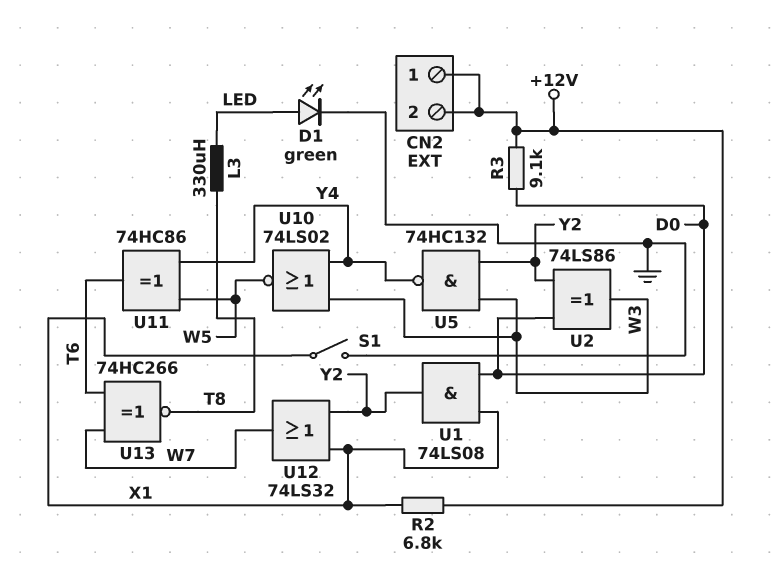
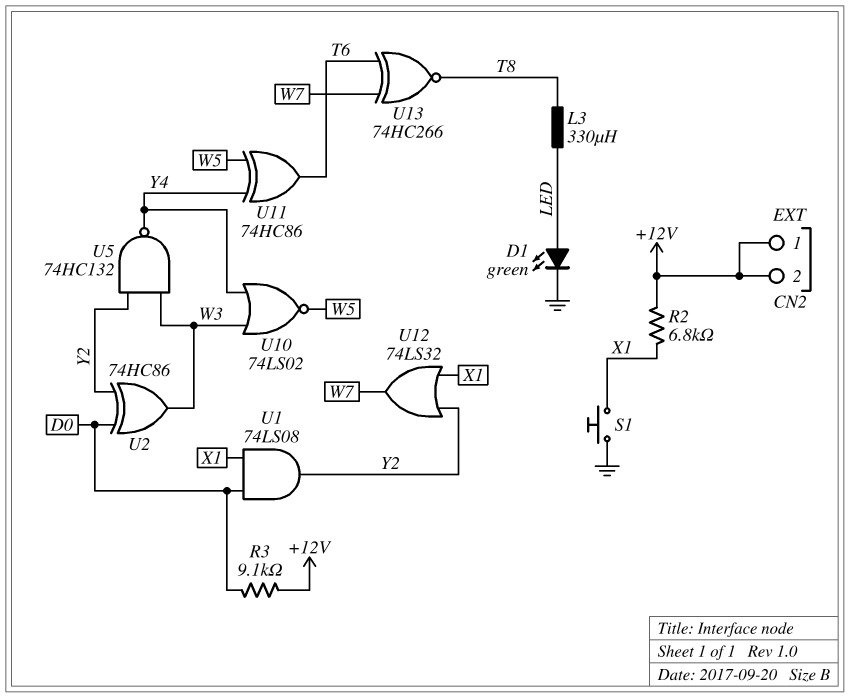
S1: switch (GND, X1) -> button (GND, X1)
U2: XOR 74LS86 (in D0, in Y2, out W3) -> XOR 74HC86 (in D0, in Y2, out W3)

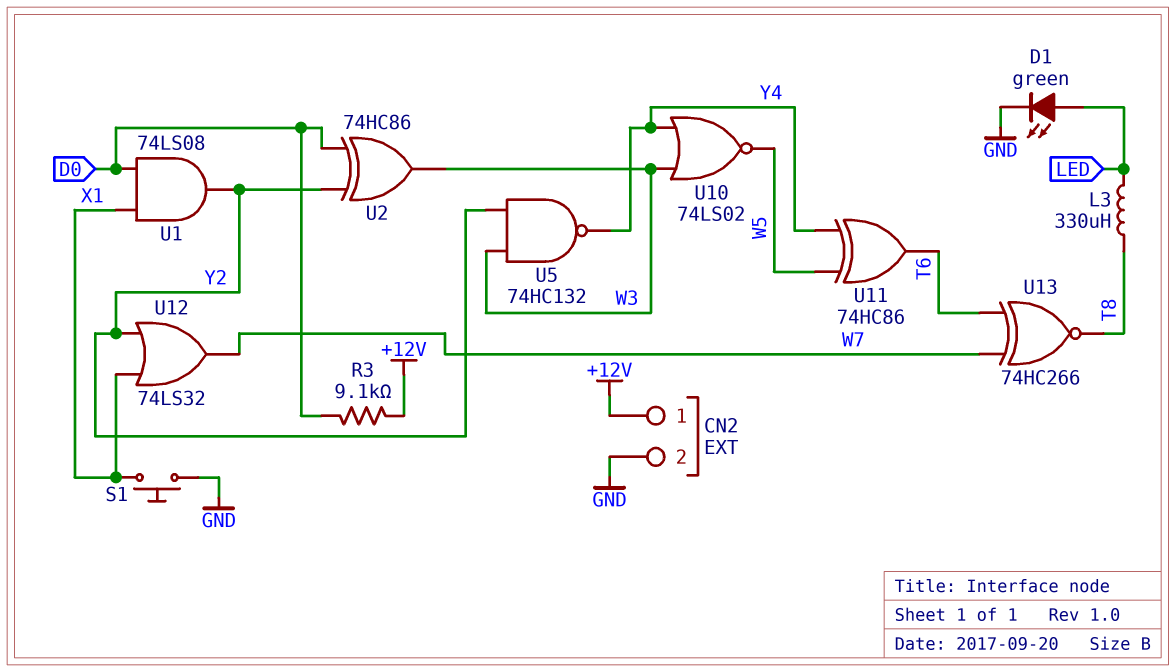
CN2 pin 2: +12V -> GND
R2: 6.8k (+12V, X1) -> none

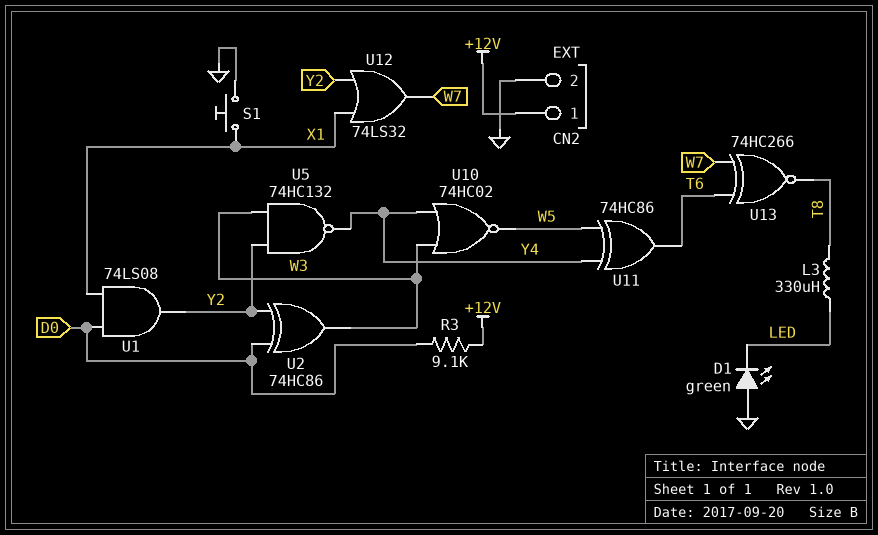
D1: LED green (A LED, K GND) -> LED green (A GND, K LED)
U10: NOR 74LS02 (in W3, in Y4, out W5) -> NOR 74HC02 (in W3, in Y4, out W5)

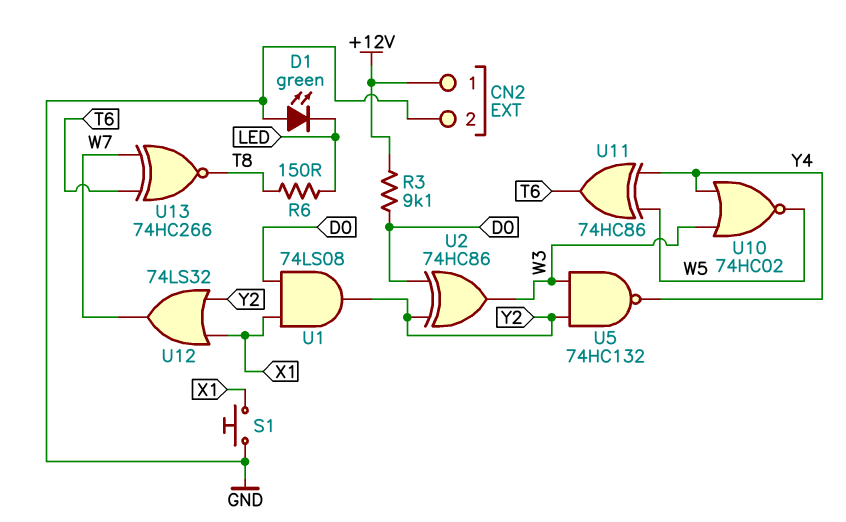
L3: 330uH (LED, T8) -> none
R6: none -> 150 (LED, T8)

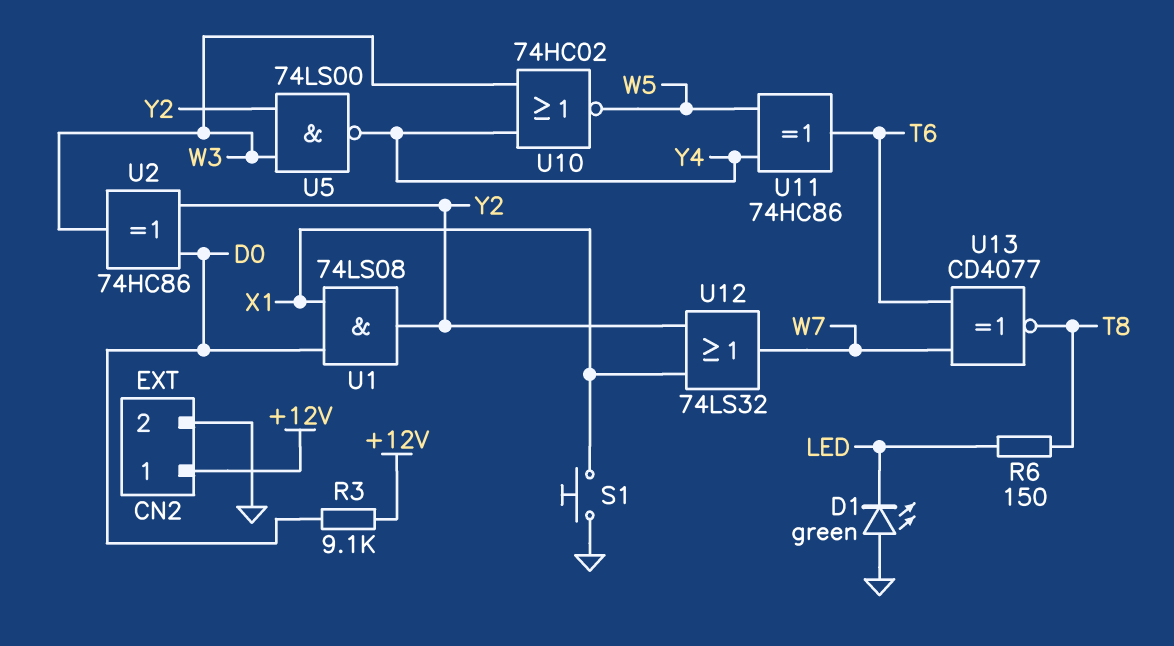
U5: NAND 74HC132 (in W3, in Y2, out Y4) -> NAND 74LS00 (in W3, in Y2, out Y4)
U13: XNOR 74HC266 (in T6, in W7, out T8) -> XNOR CD4077 (in T6, in W7, out T8)

